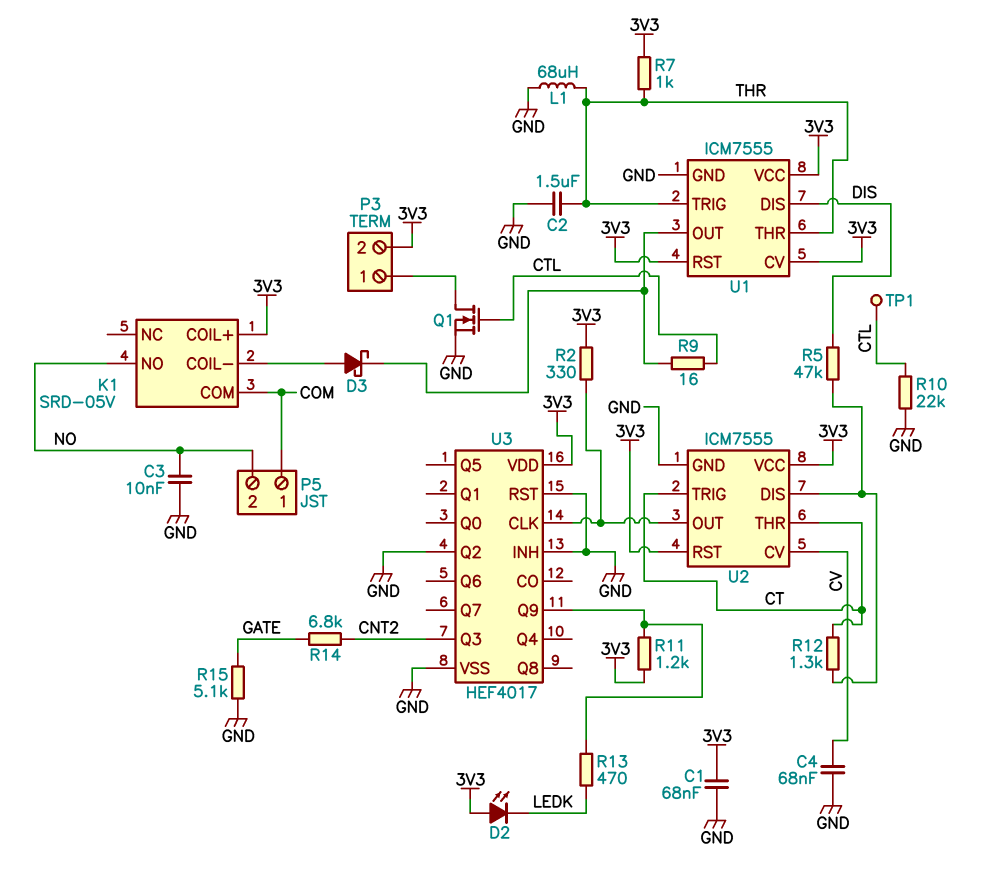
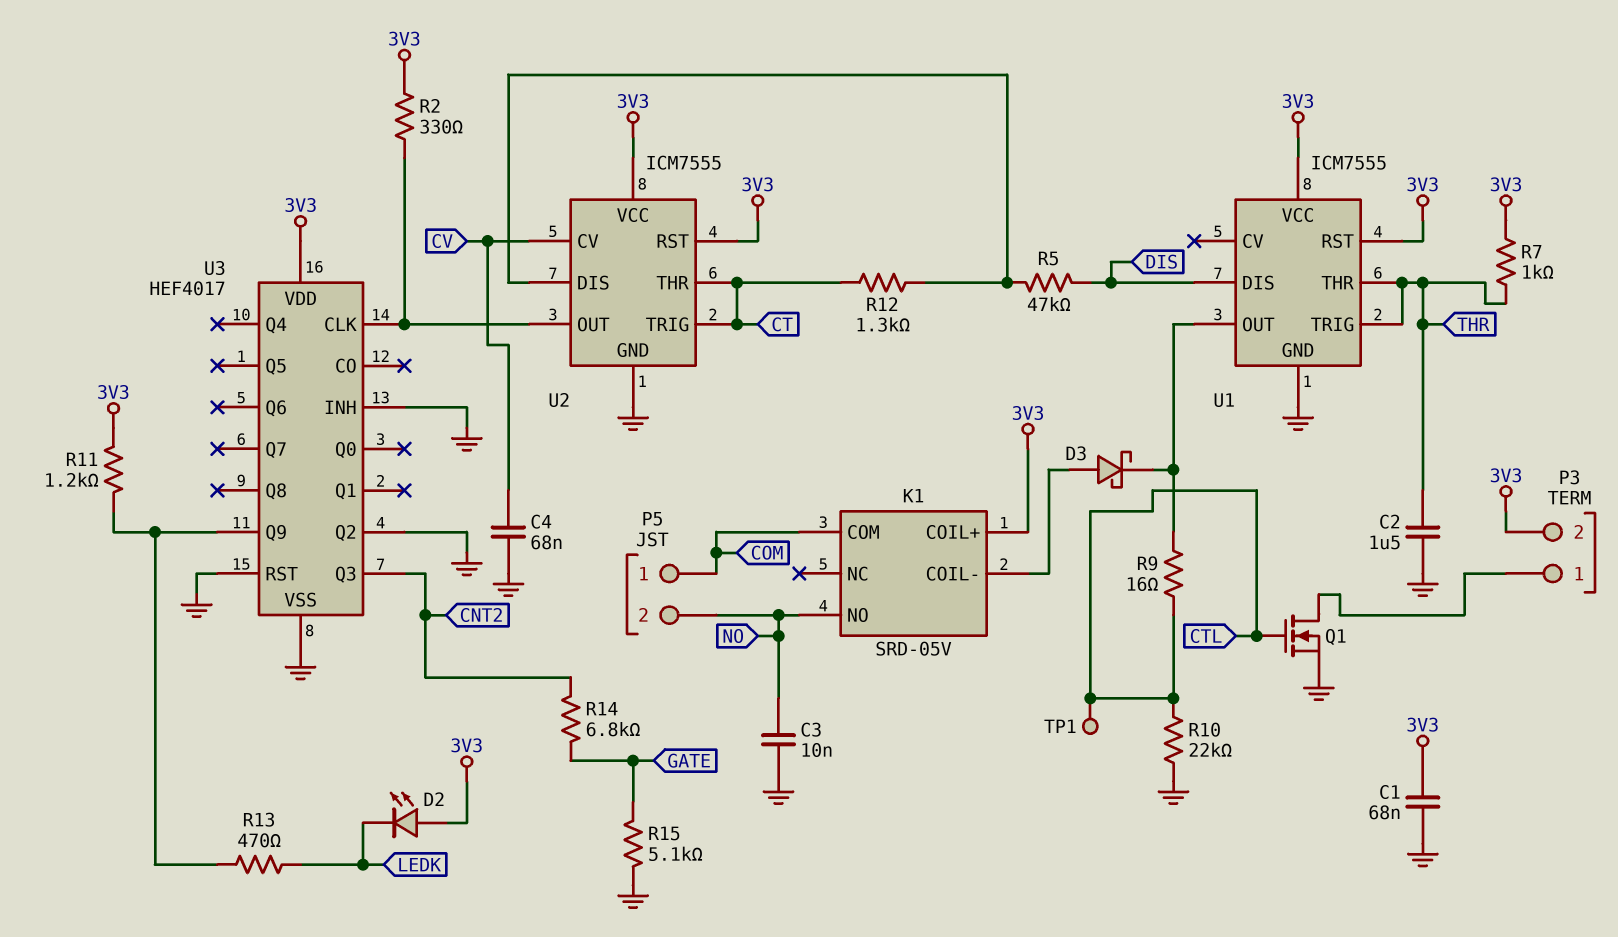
L1: 68uH (GND, THR) -> none
U1 pin CV: 3V3 -> none

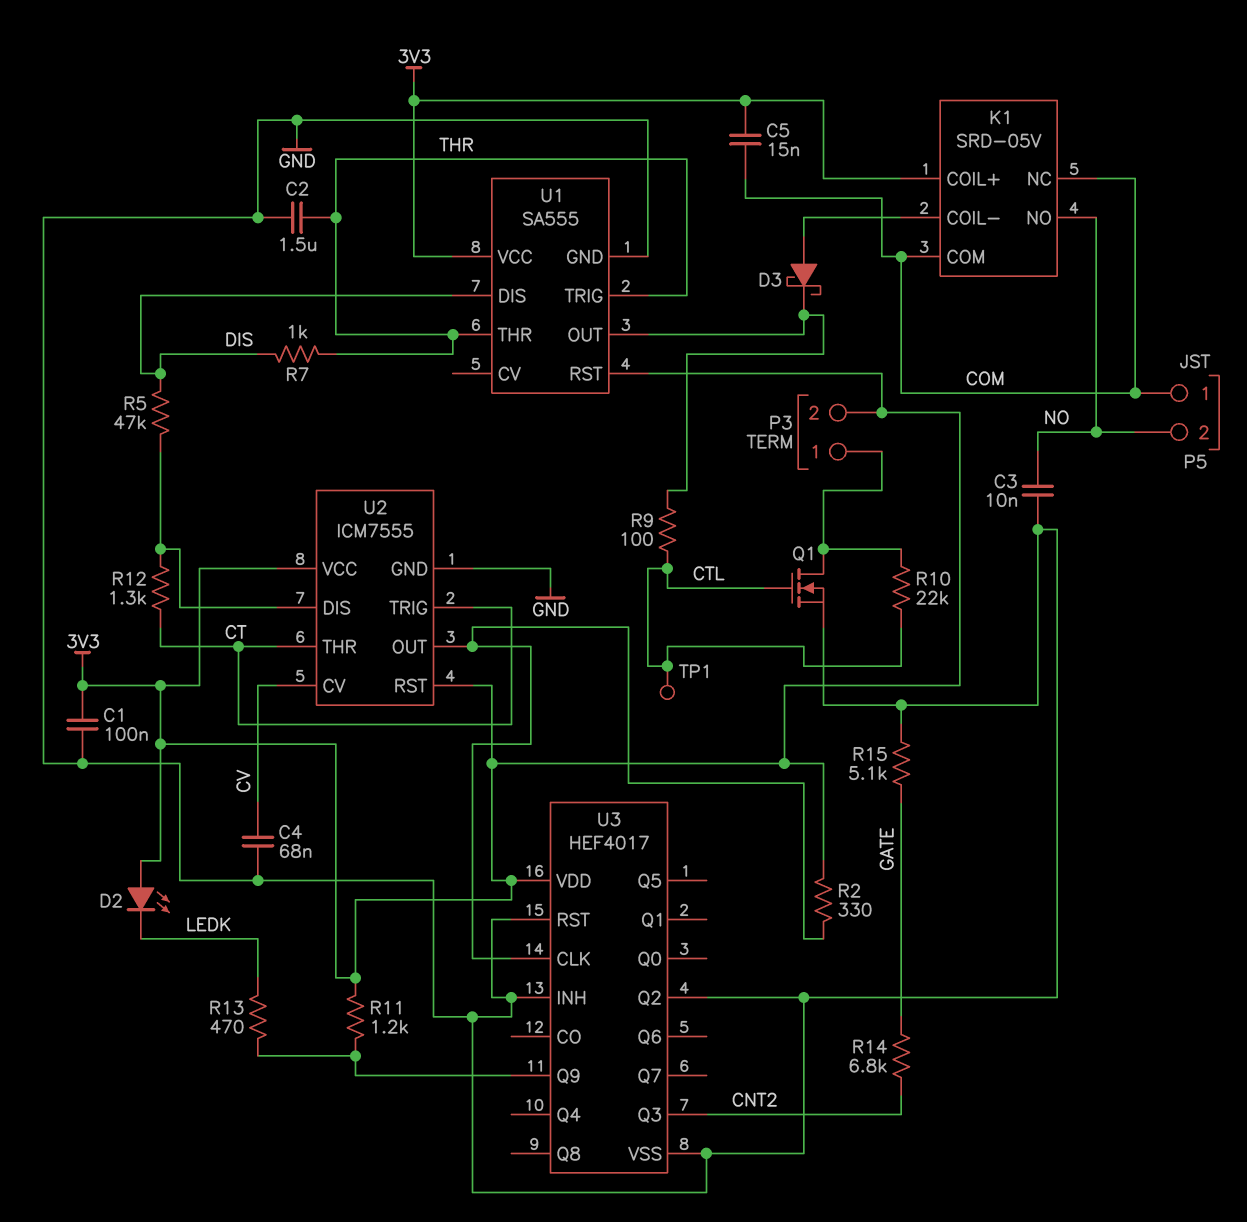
C1: 68nF (3V3, GND) -> 100nF (3V3, GND)
C5: none -> 15nF (3V3, COM)
K1 pin NC: none -> COM
R7: 1k (3V3, THR) -> 1k (DIS, THR)
R9: 16 (CTL, U1/OUT) -> 100 (CTL, U1/OUT)
R10: 22k (CTL, GND) -> 22k (CTL, P3/1)
U1: ICM7555 -> SA555

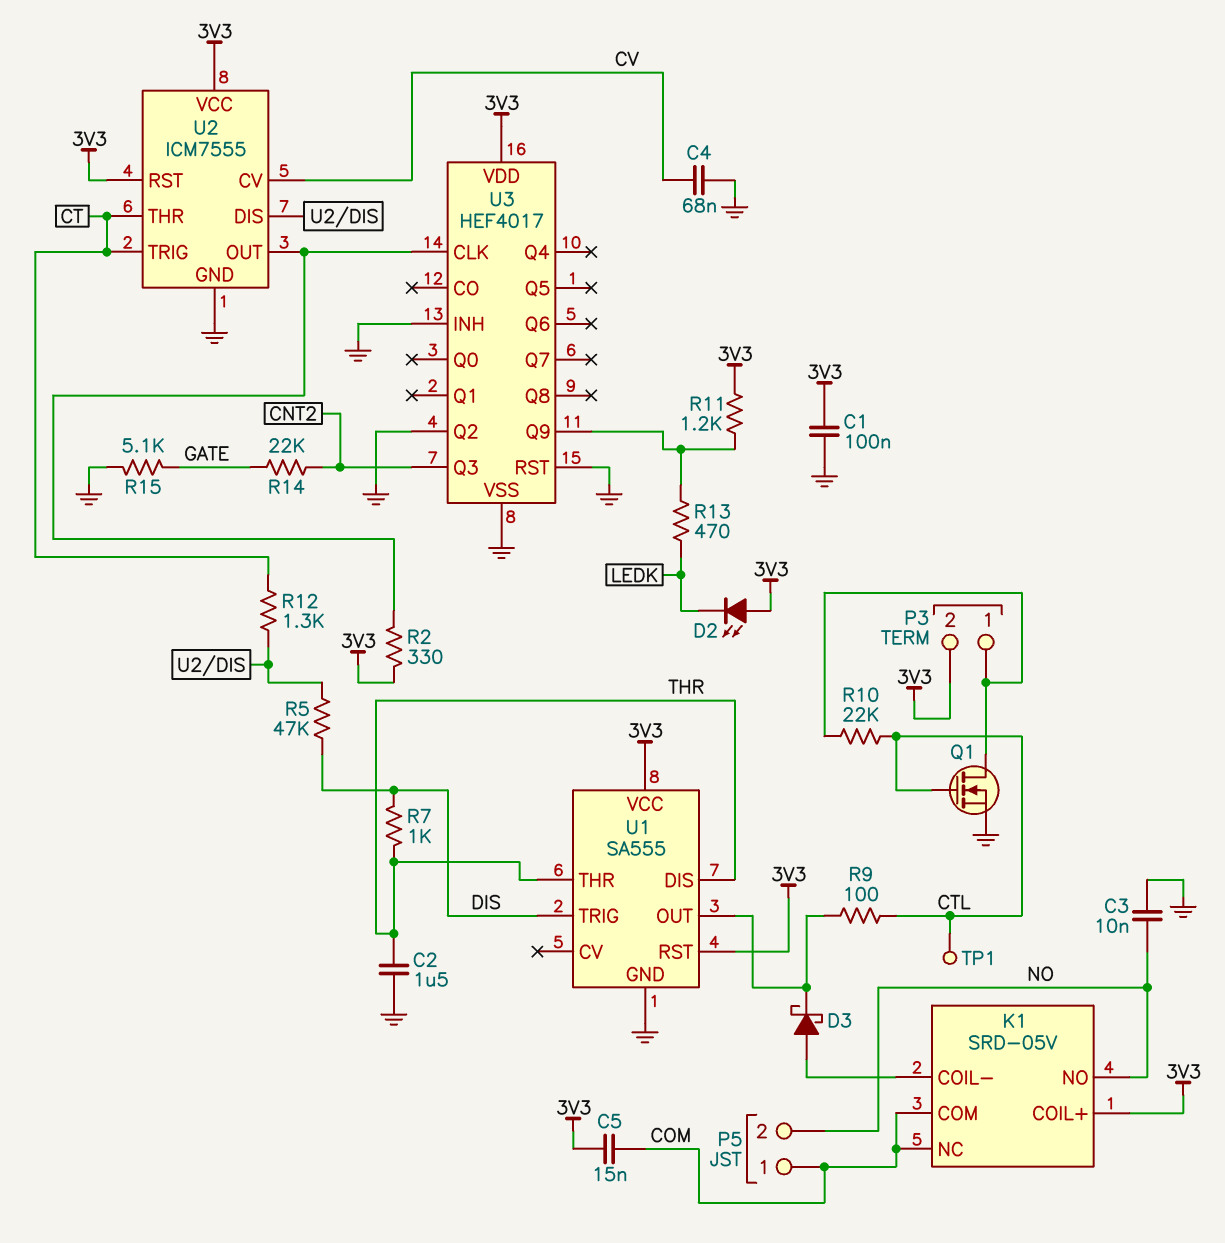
R14: 6.8k (CNT2, GATE) -> 22k (CNT2, GATE)
U1 pin DIS: DIS -> THR
U1 pin TRIG: THR -> DIS

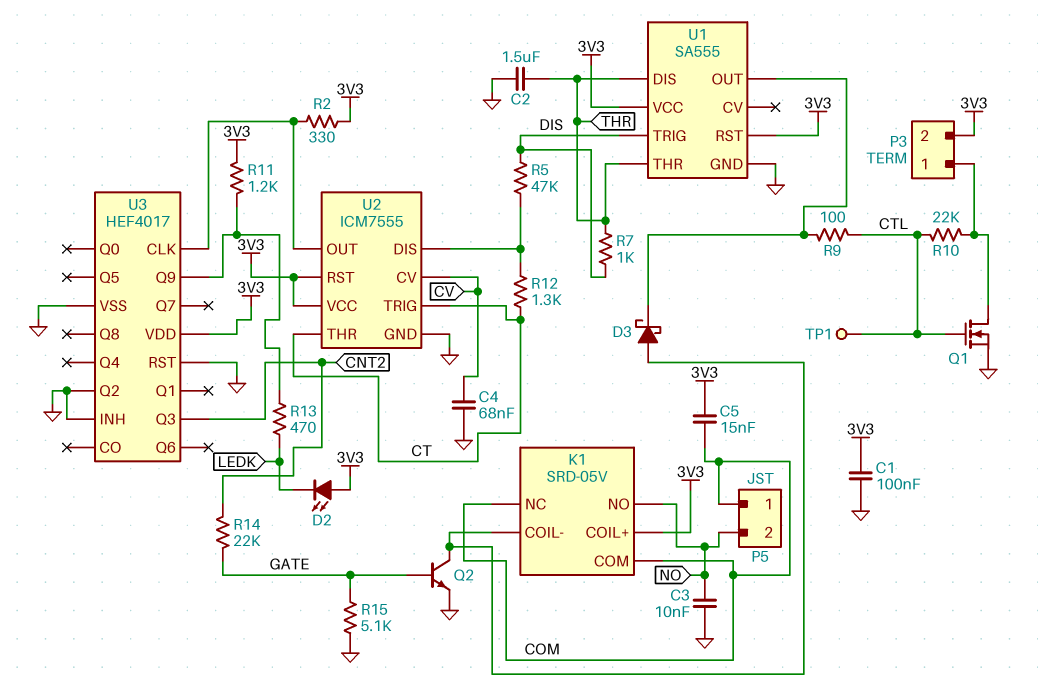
Q2: none -> NPN (B GATE, C K1/COIL-, E GND)

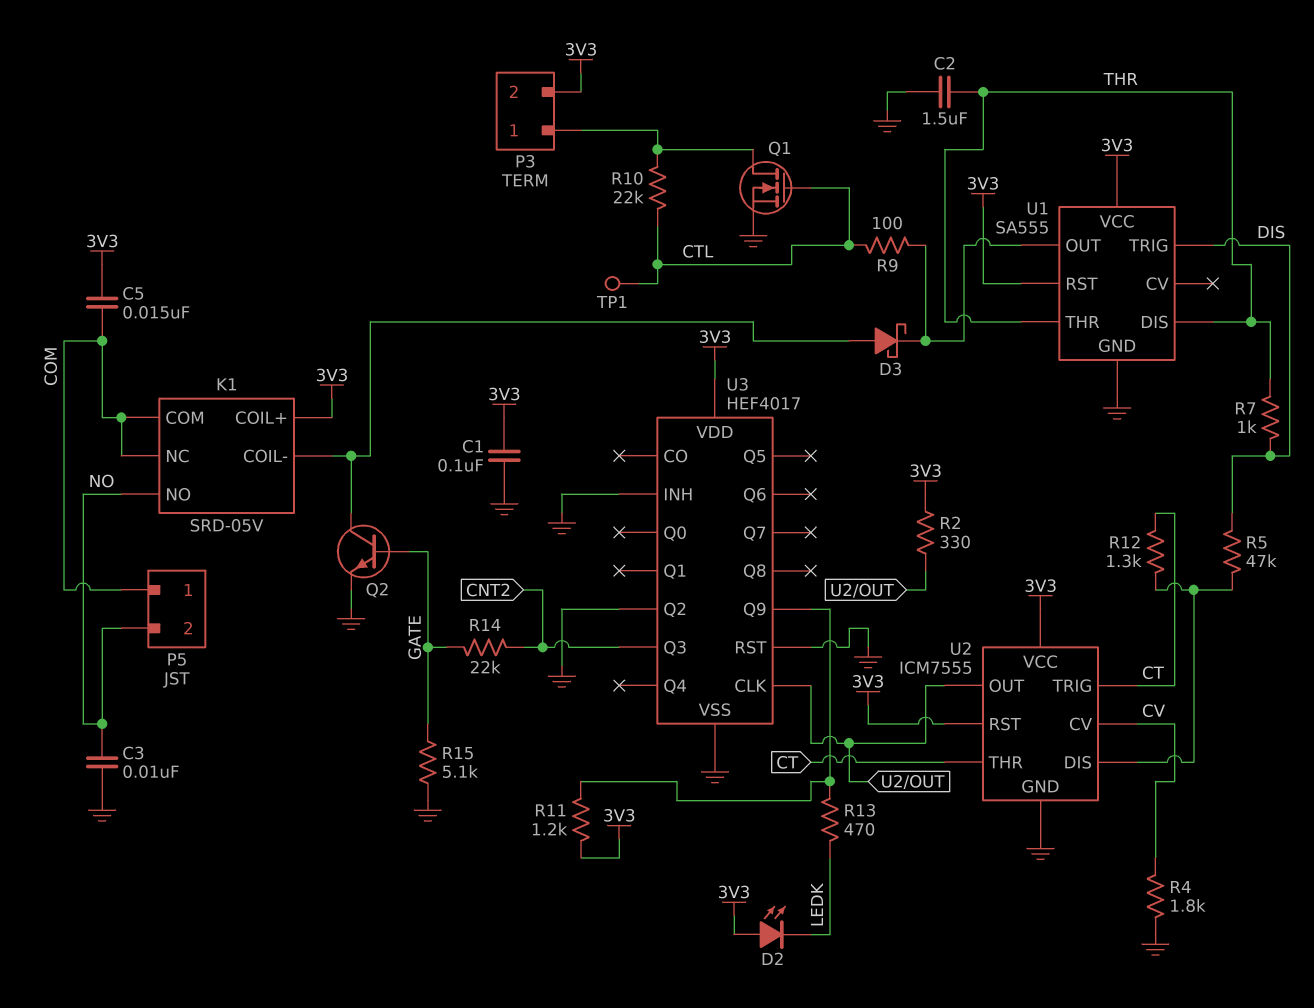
C4: 68nF (CV, GND) -> none
R4: none -> 1.8k (CV, GND)

